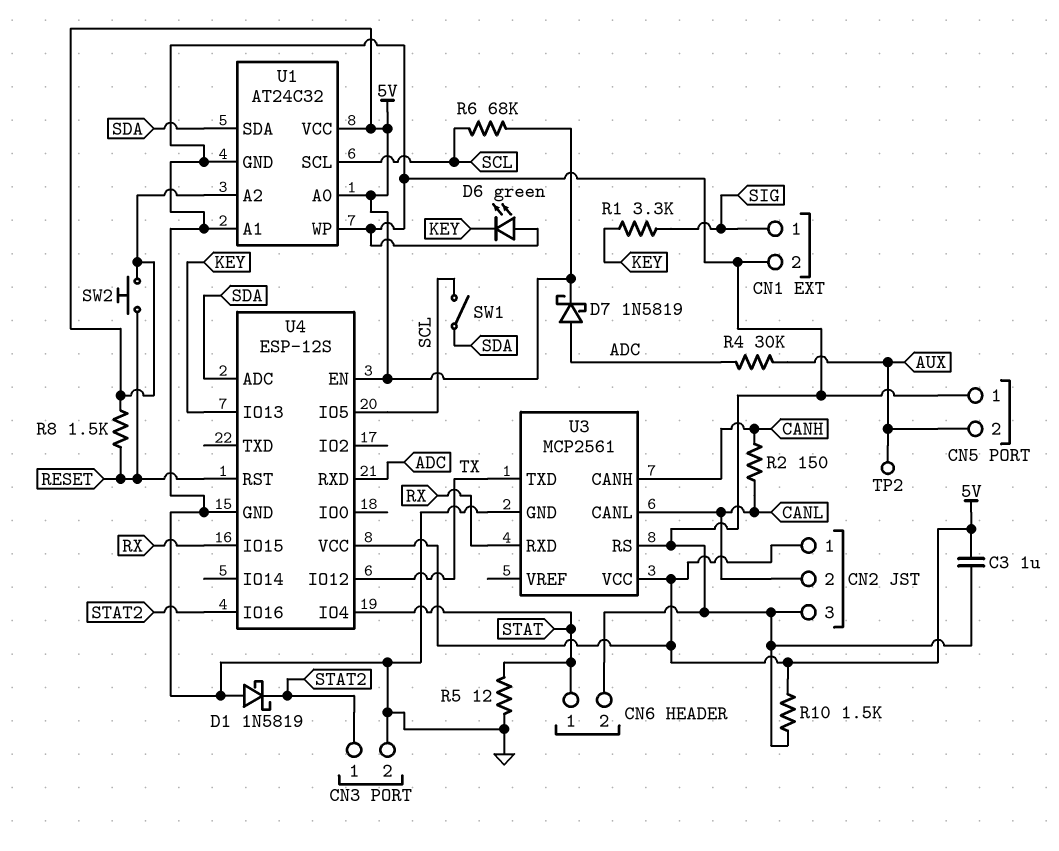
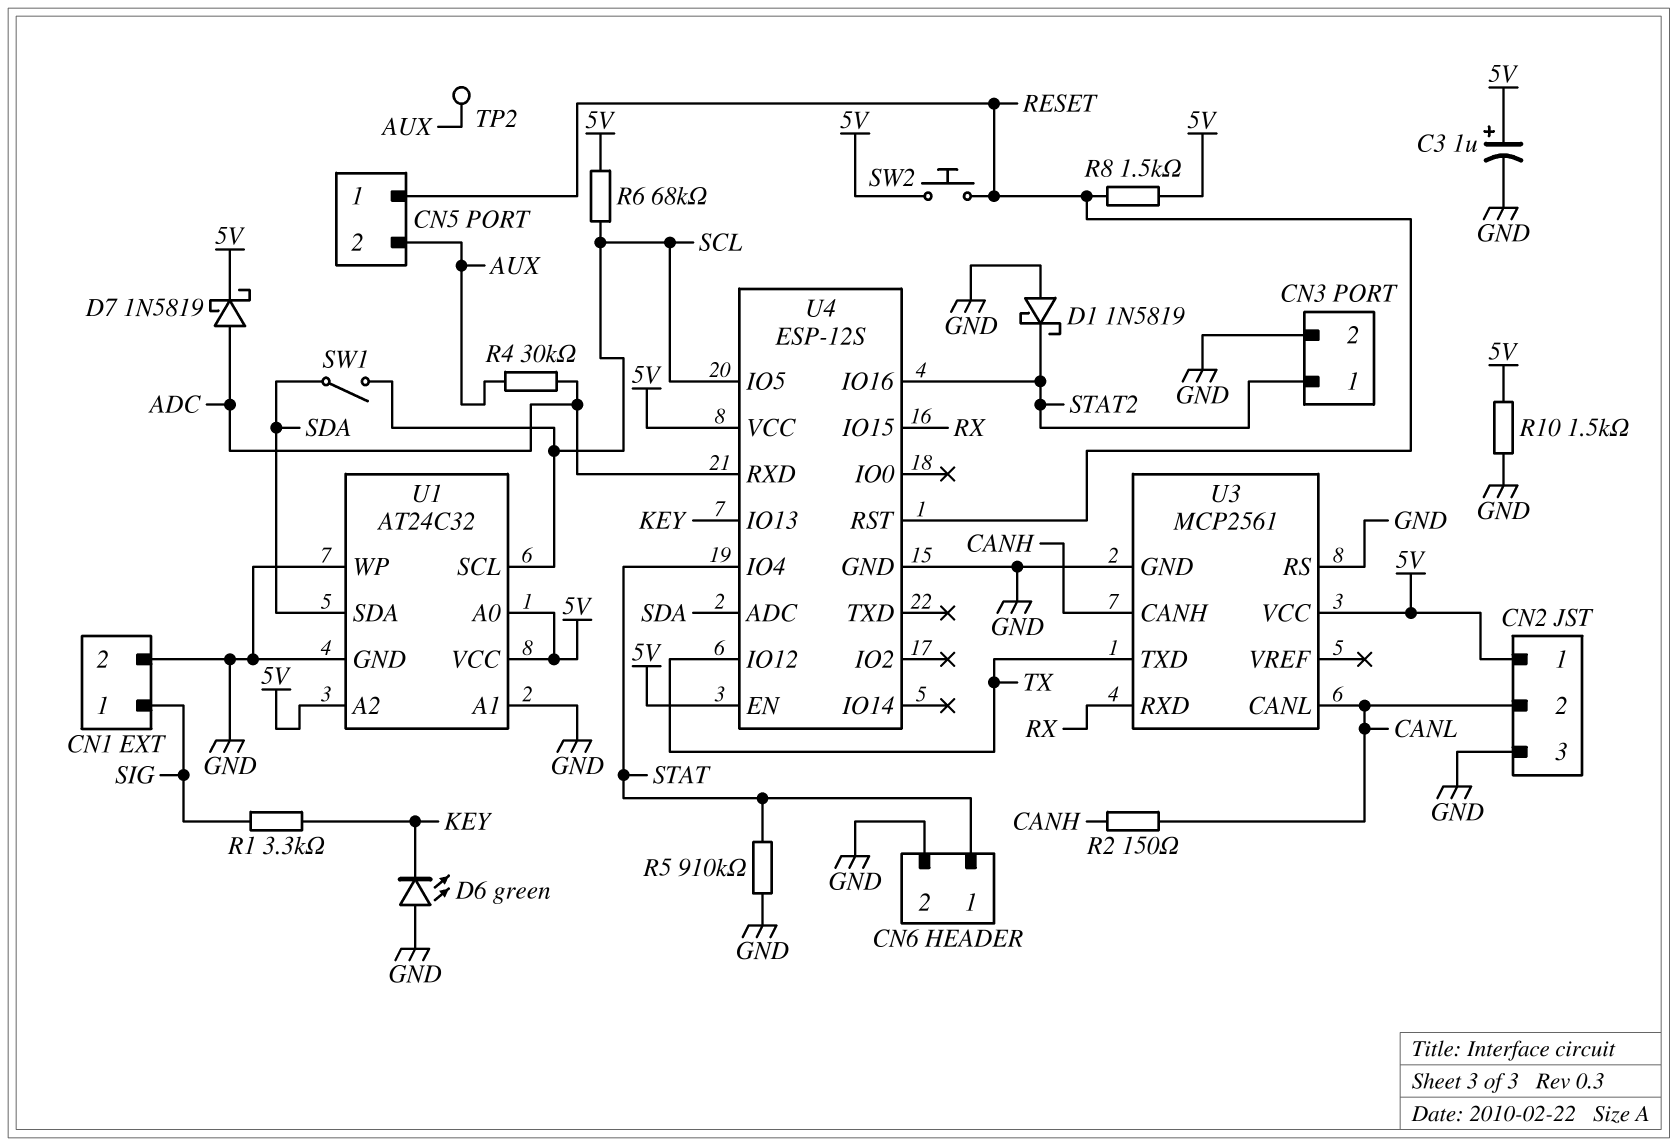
C3: 1uF (5V, GND) -> 1uF (plus 5V, minus GND)
CN5 pin 1: GND -> RESET
R5: 12 (GND, STAT) -> 910k (GND, STAT)

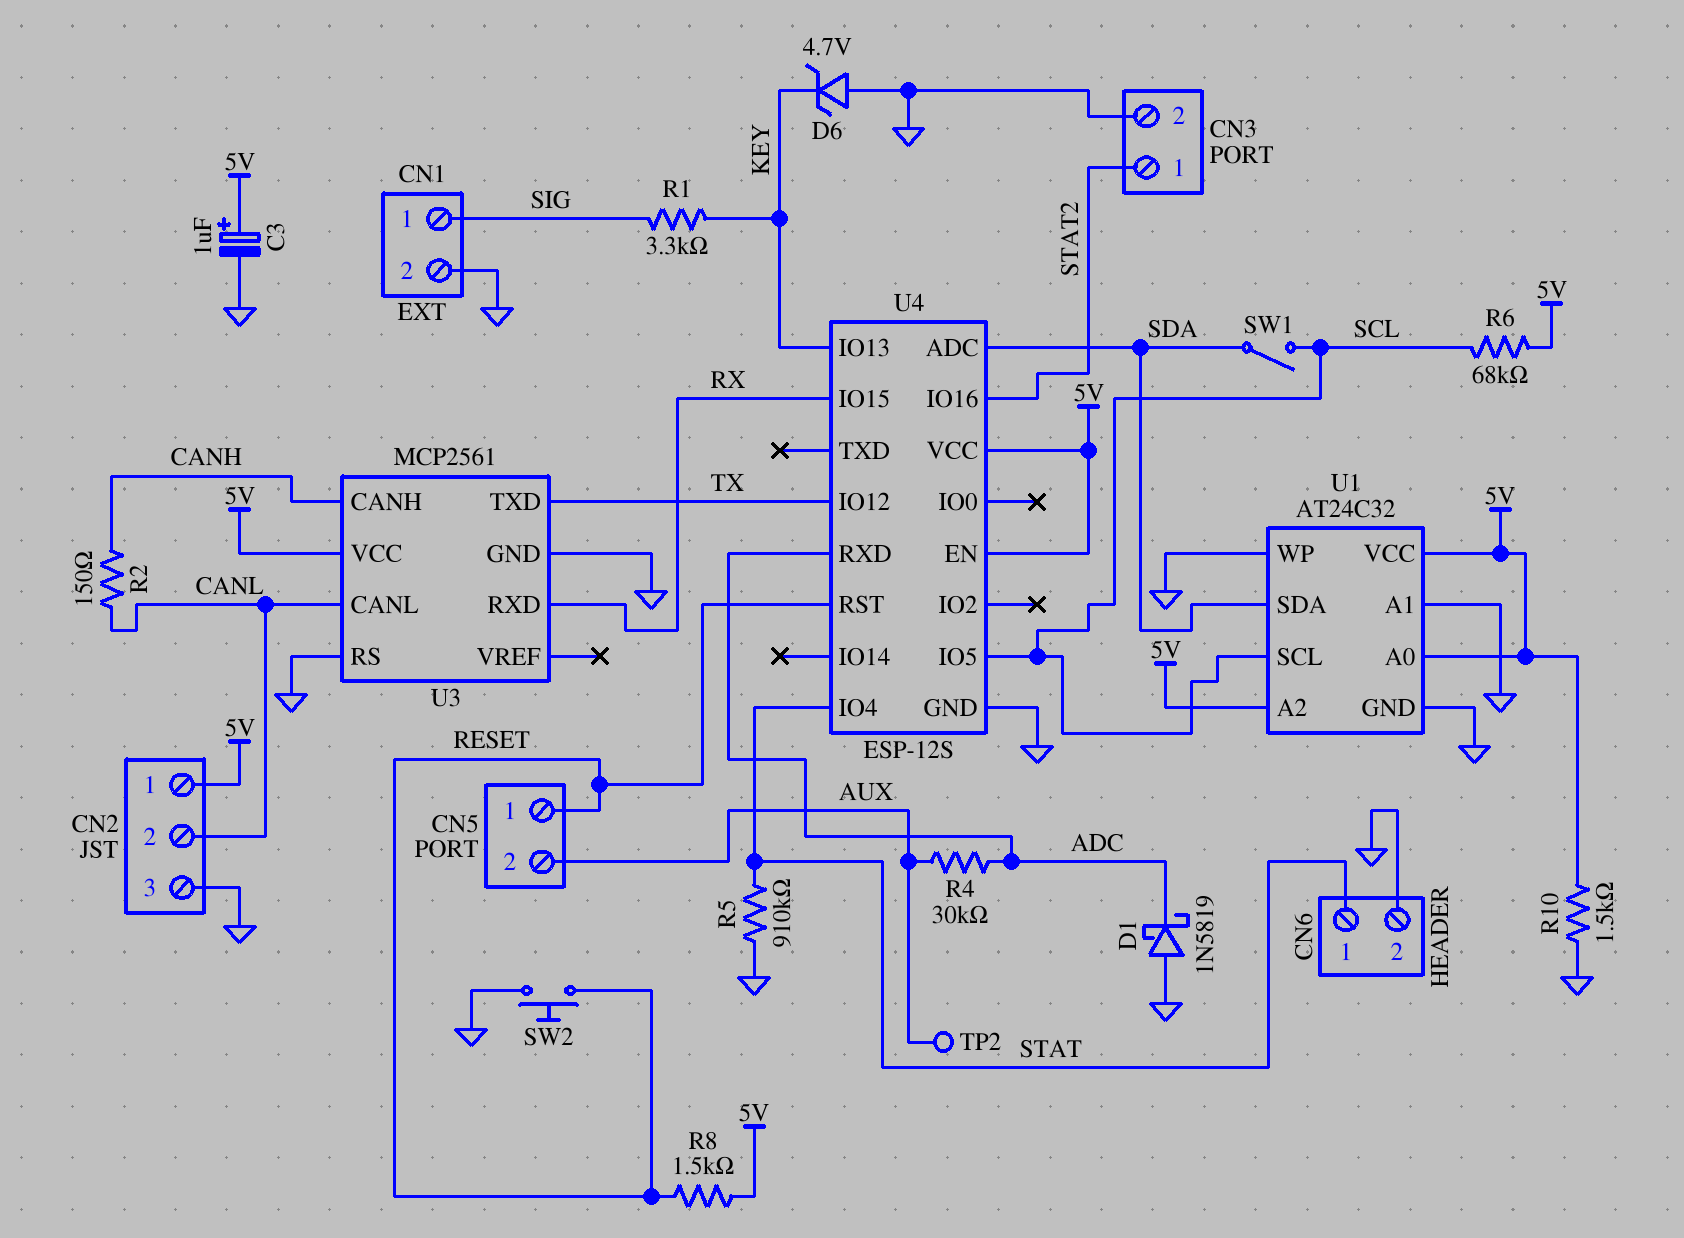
D1: schottky 1N5819 (A GND, K STAT2) -> schottky 1N5819 (A GND, K ADC)
D6: LED green (A GND, K KEY) -> zener 4.7V (A GND, K KEY)
D7: schottky 1N5819 (A ADC, K 5V) -> none
SW2: button (5V, RESET) -> button (GND, RESET)

